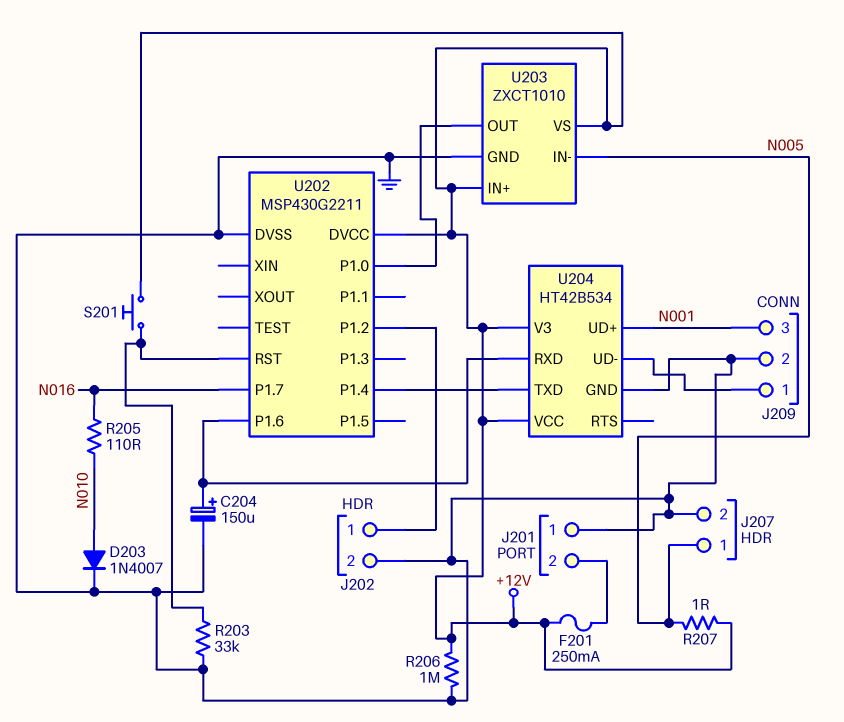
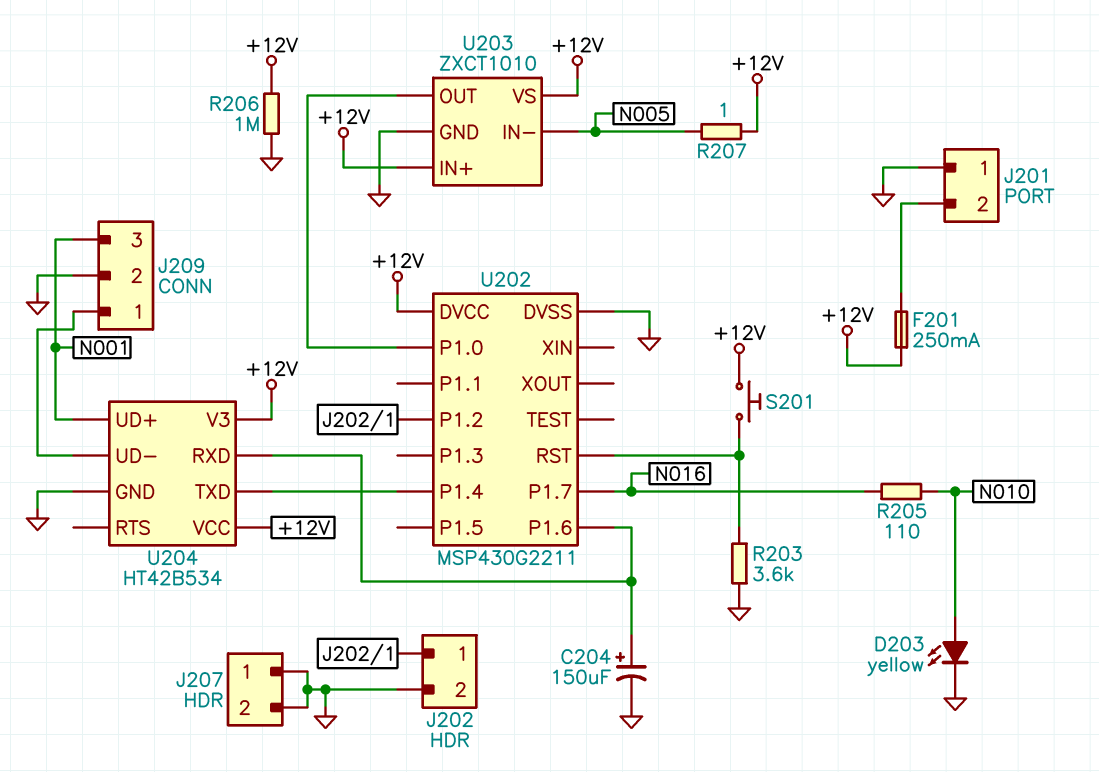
D203: diode 1N4007 (A N010, K GND) -> LED yellow (A N010, K GND)
J207 pin 1: N005 -> GND
R203: 33k (GND, U202/RST) -> 3.6k (GND, U202/RST)

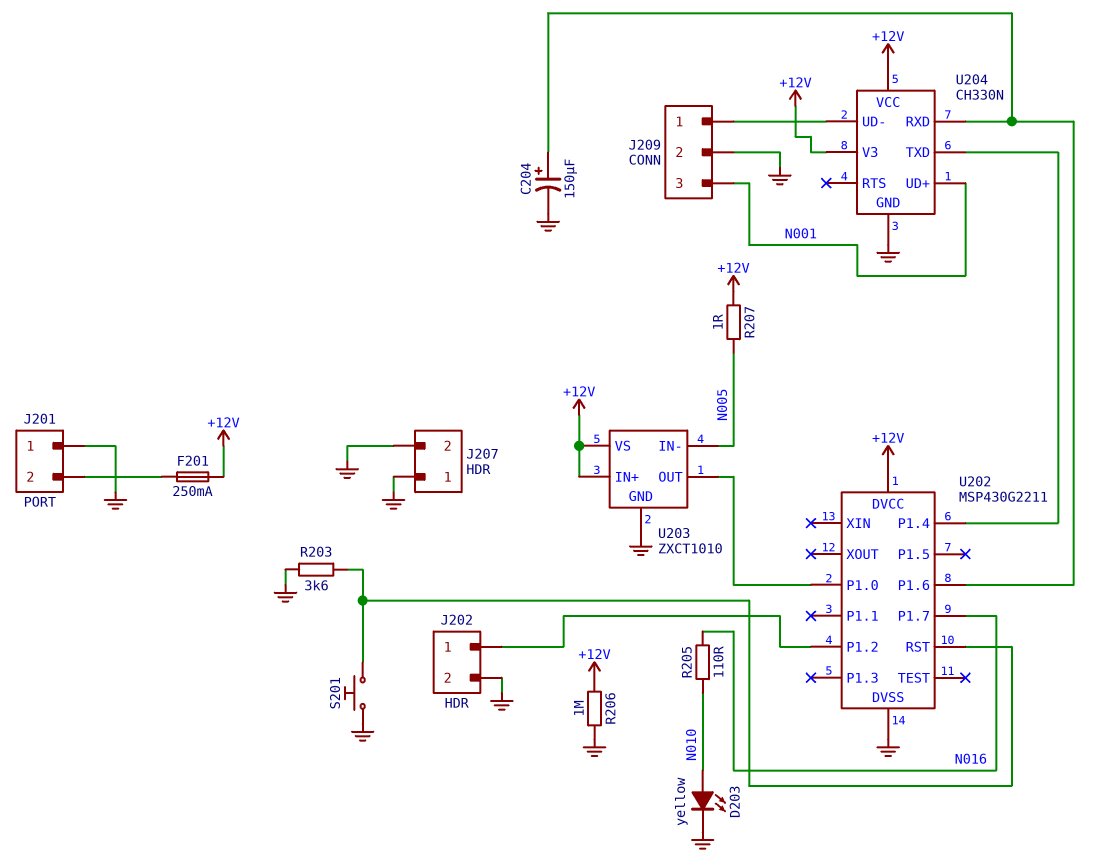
S201: button (+12V, U202/RST) -> button (GND, U202/RST)
U204: HT42B534 -> CH330N

